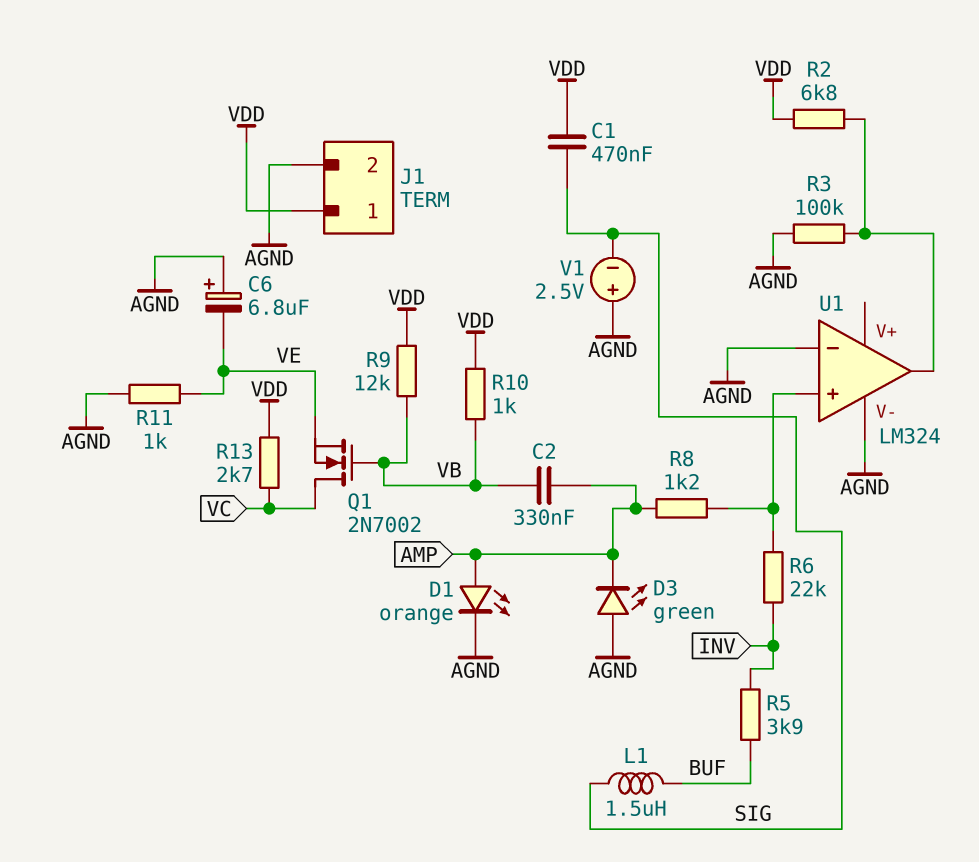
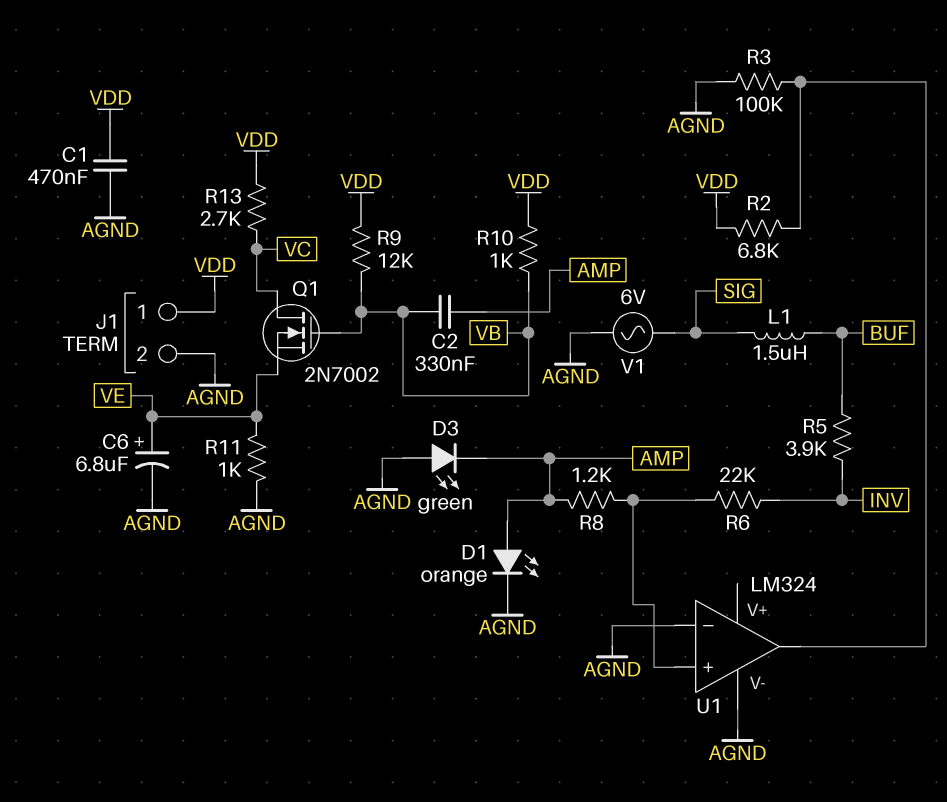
C1: 470nF (SIG, VDD) -> 470nF (AGND, VDD)
C6: 6.8uF (plus AGND, minus VE) -> 6.8uF (plus VE, minus AGND)
V1: 2.5V (plus AGND, minus SIG) -> AC 6V (AGND, SIG)

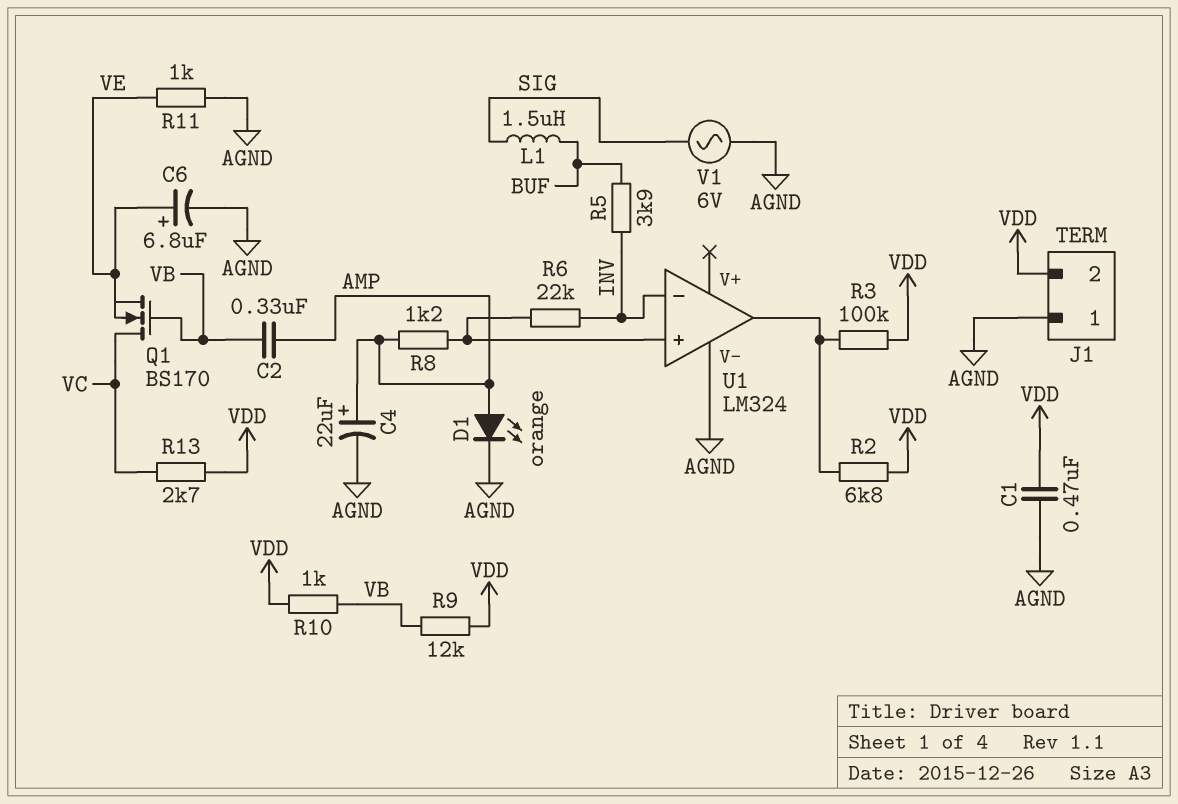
C4: none -> 22uF (plus AMP, minus AGND)
D3: LED green (A AGND, K AMP) -> none
J1 pin 1: VDD -> AGND
J1 pin 2: AGND -> VDD
Q1: NMOS 2N7002 (G VB, D VC, S VE) -> NMOS BS170 (G VB, D VC, S VE)
R3: 100k (AGND, U1/out) -> 100k (U1/out, VDD)
U1 pin in-: AGND -> INV

